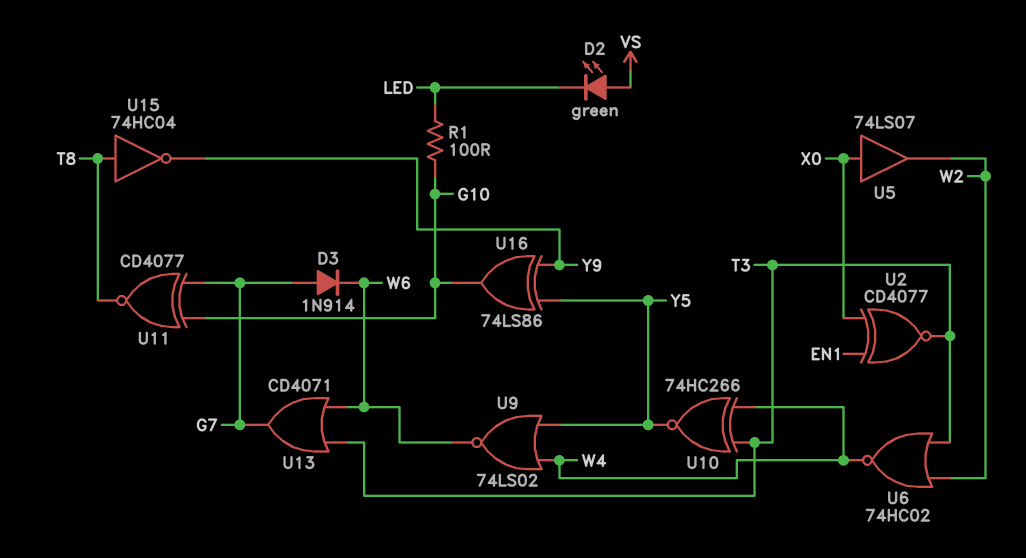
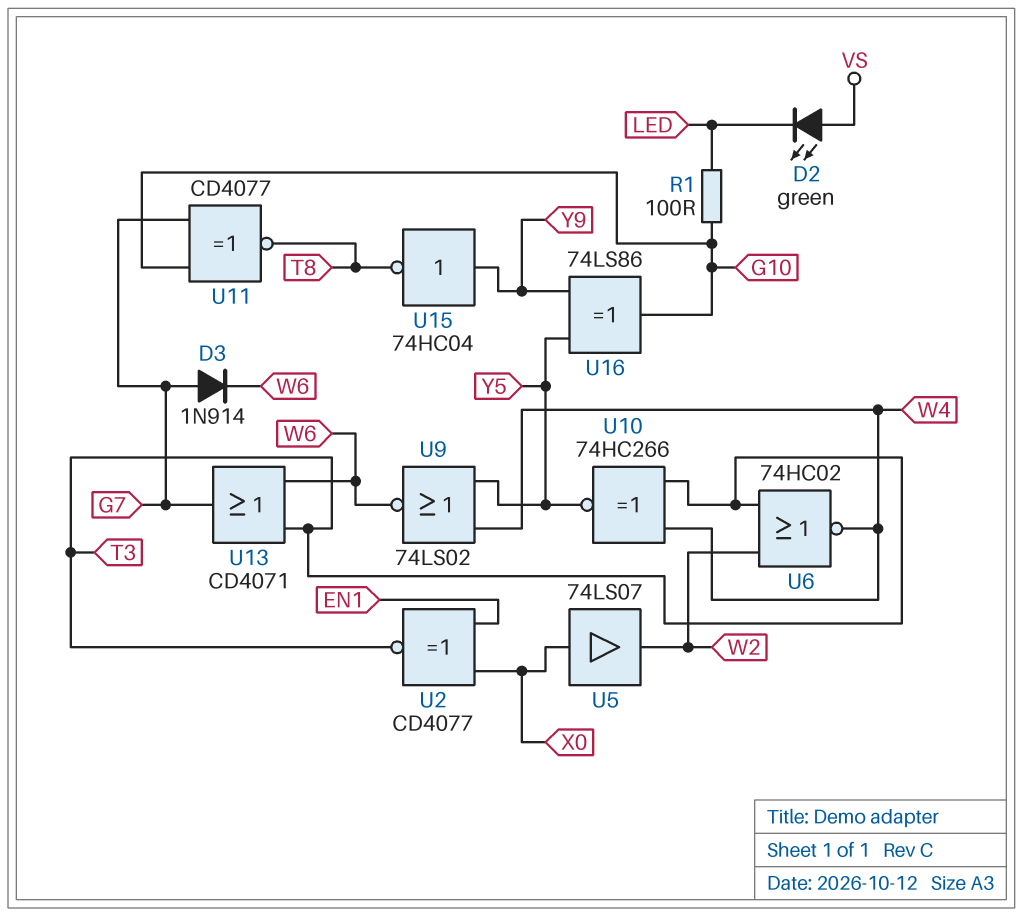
U15: NOT 74HC04 (in T8, out Y9) -> NOT 74HC04 (in Y9, out T8)

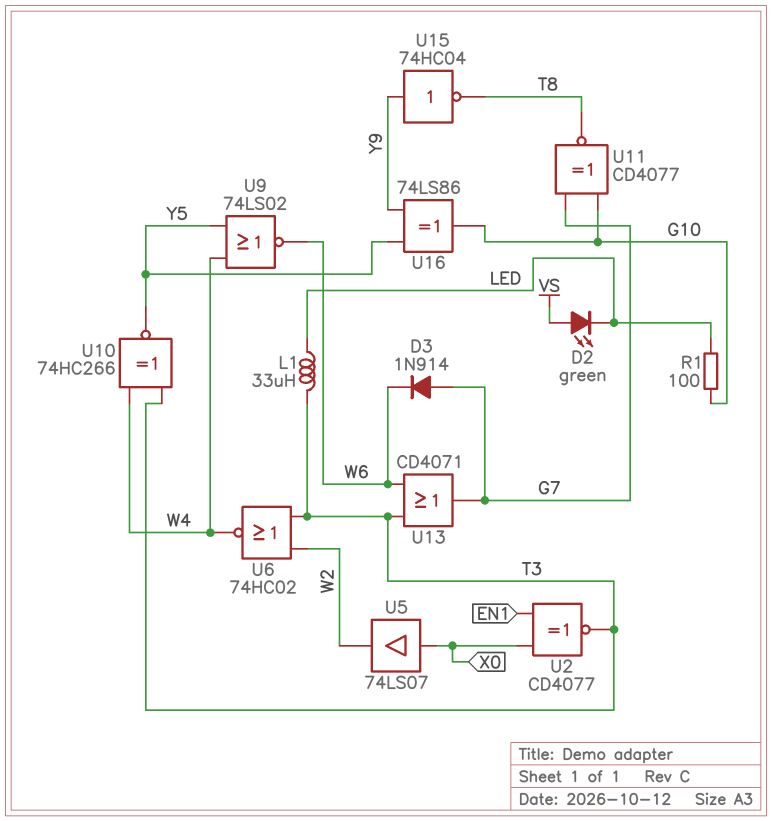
L1: none -> 33uH (LED, T3)

